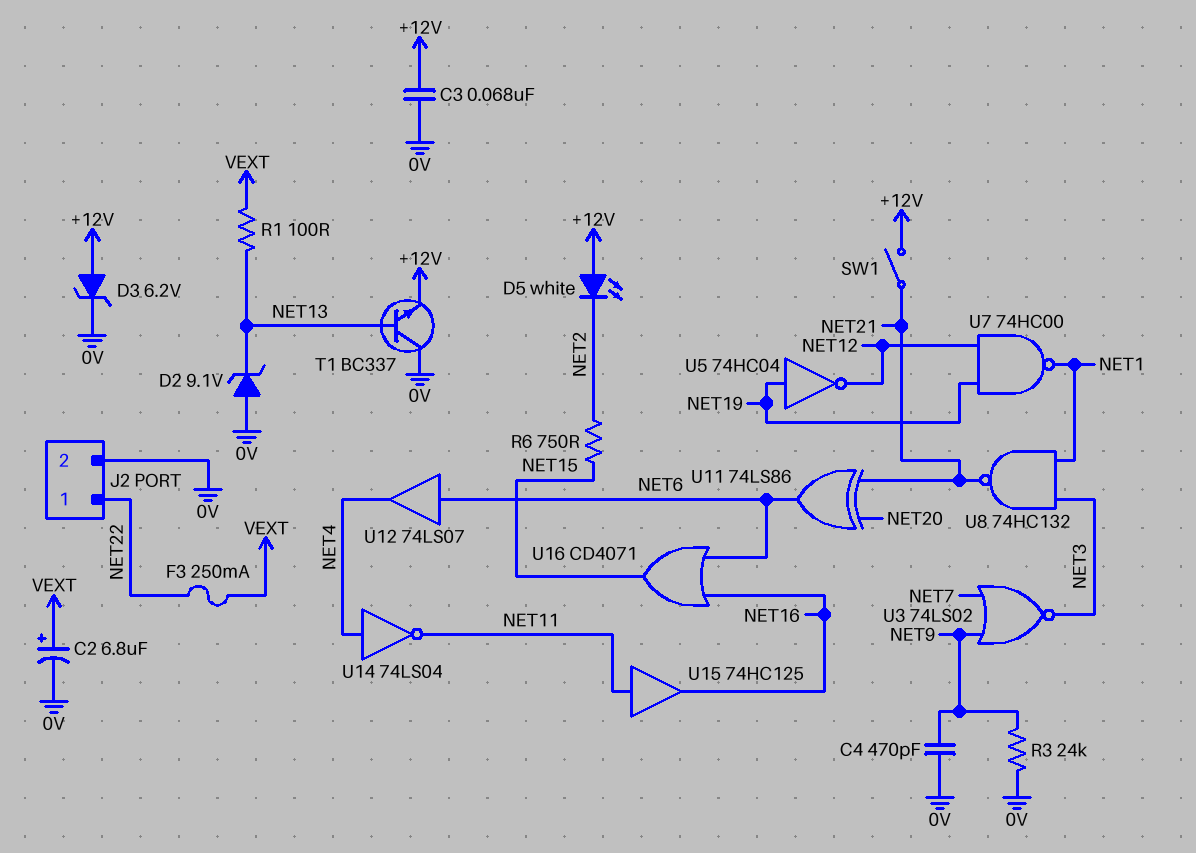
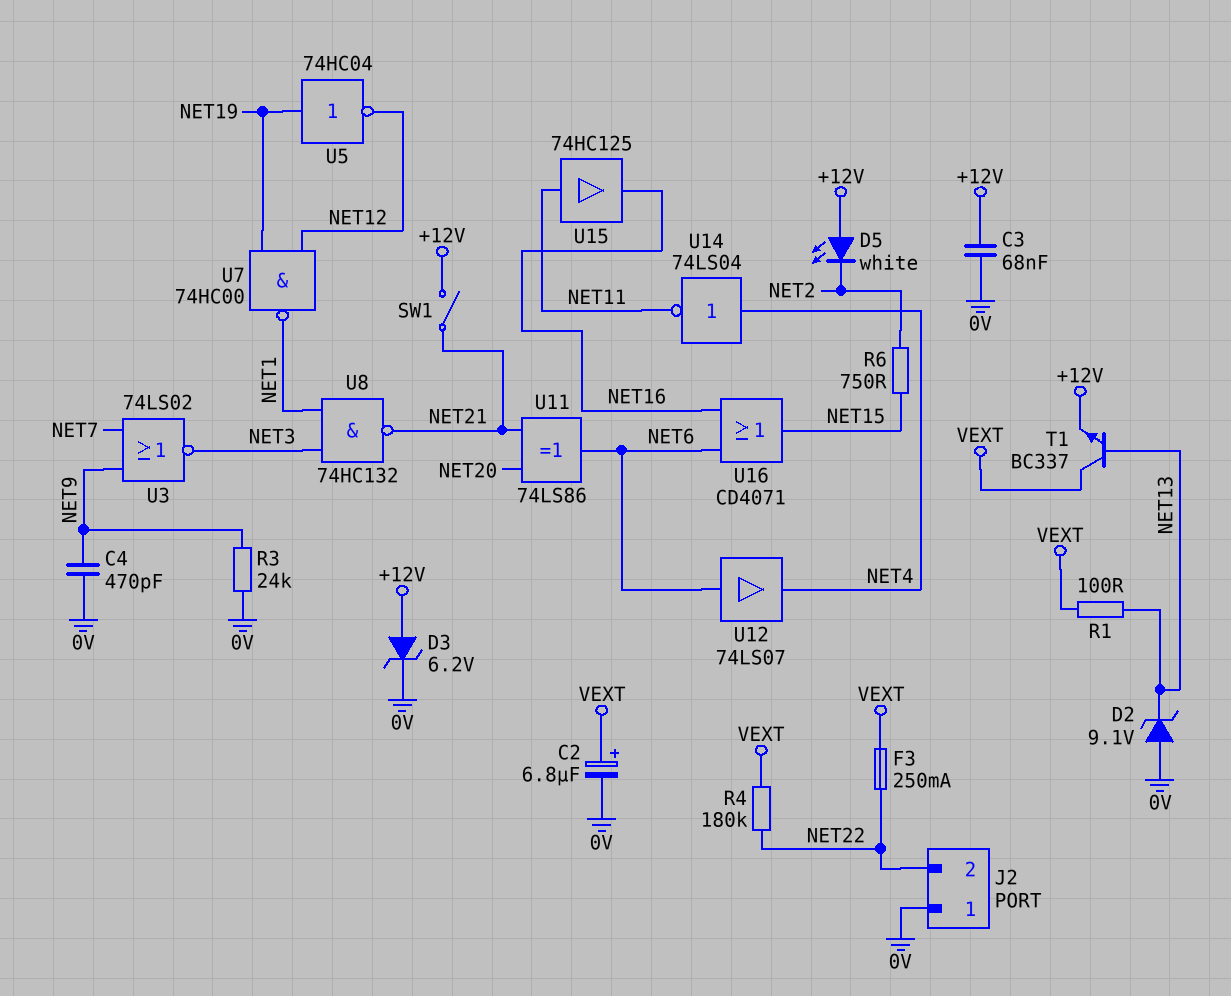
J2 pin 1: NET22 -> 0V
J2 pin 2: 0V -> NET22
R4: none -> 180k (NET22, VEXT)
T1: NPN BC337 (B NET13, C 0V, E +12V) -> NPN BC337 (B NET13, C VEXT, E +12V)

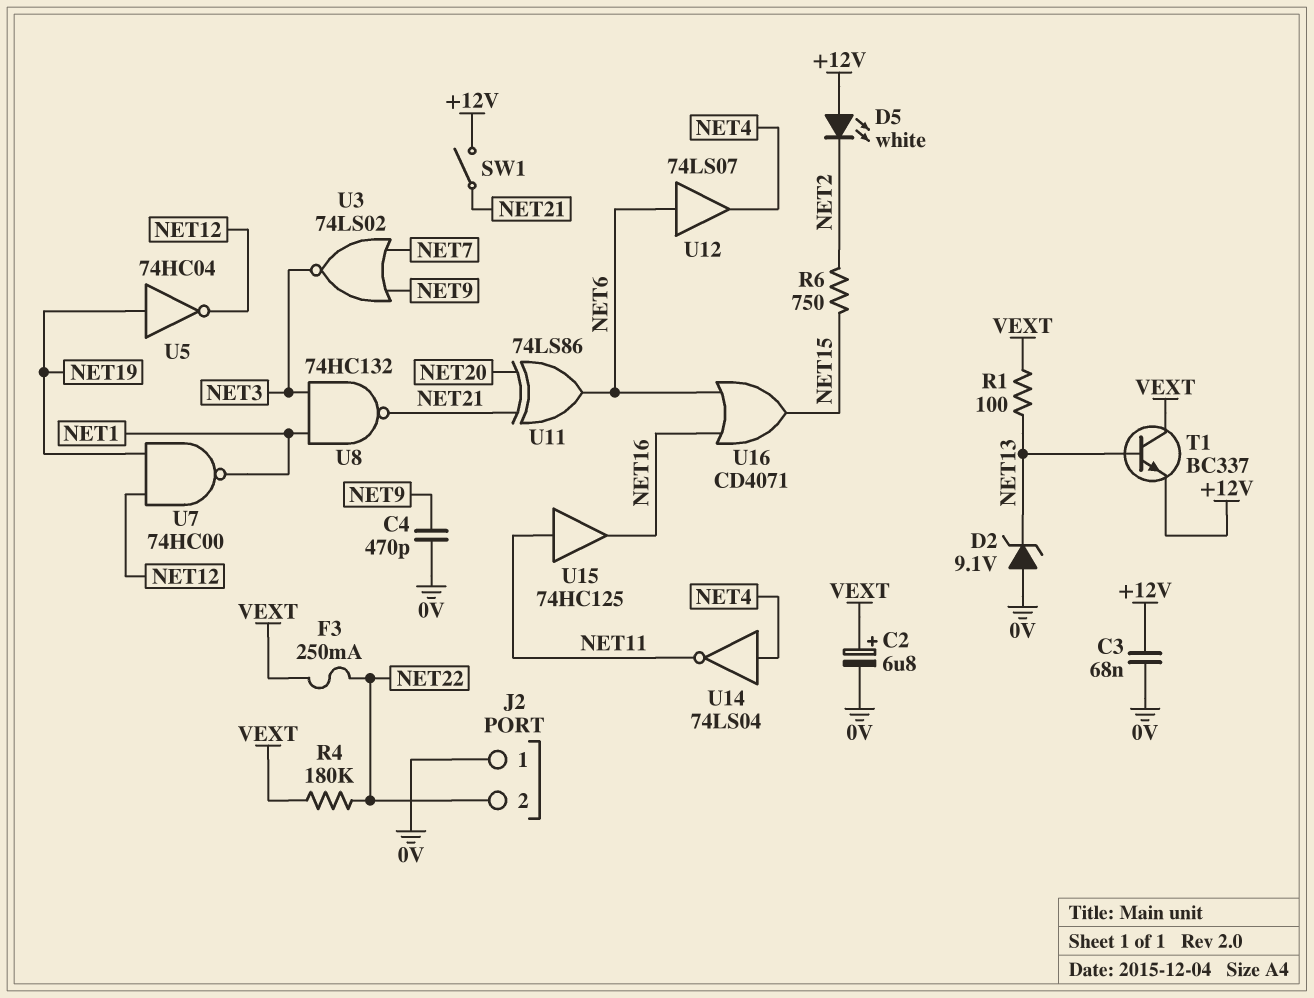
D3: zener 6.2V (A +12V, K 0V) -> none
R3: 24k (0V, NET9) -> none

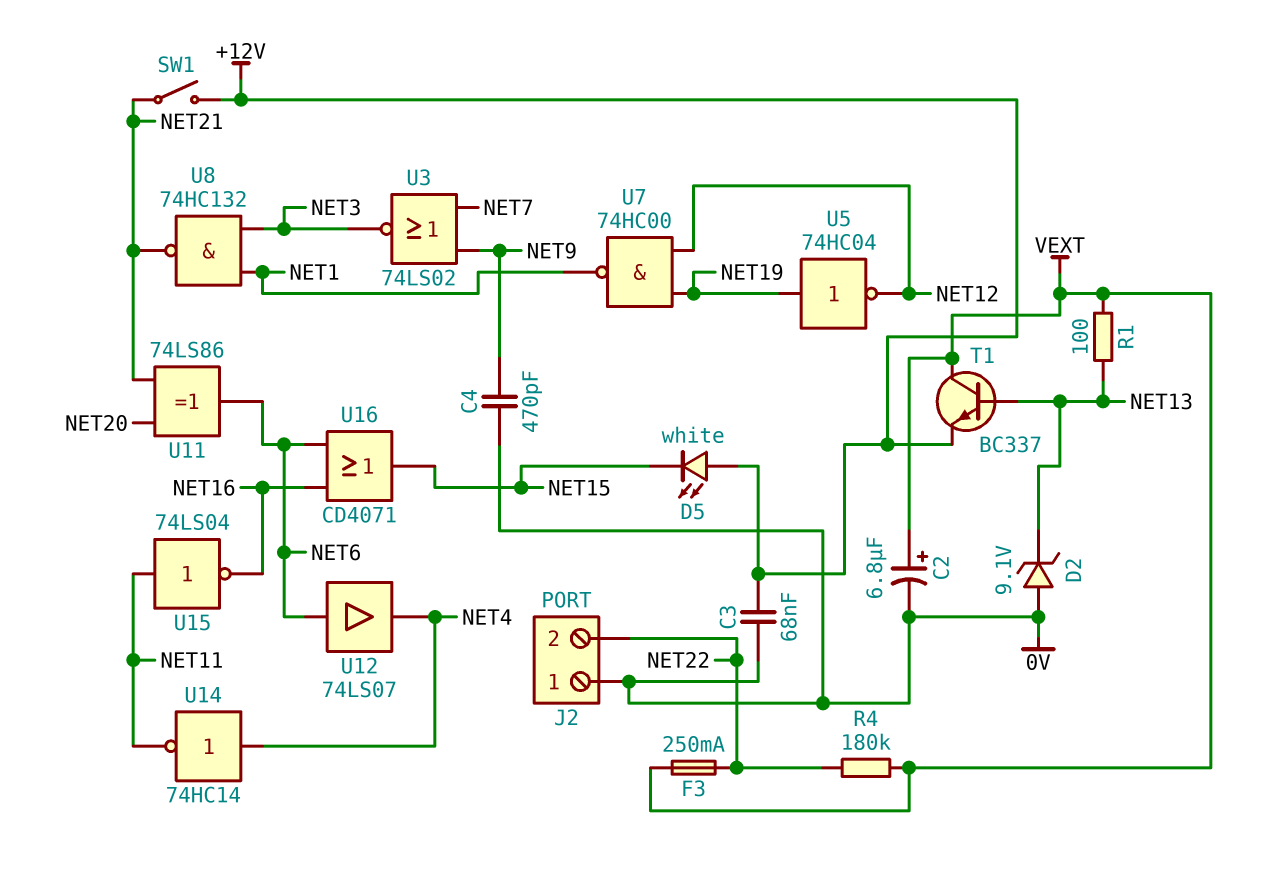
D5: LED white (A +12V, K NET2) -> LED white (A +12V, K NET15)
R6: 750 (NET2, NET15) -> none
U14: NOT 74LS04 (in NET4, out NET11) -> NOT 74HC14 (in NET4, out NET11)
U15: buffer 74HC125 (in NET11, out NET16) -> NOT 74LS04 (in NET11, out NET16)

